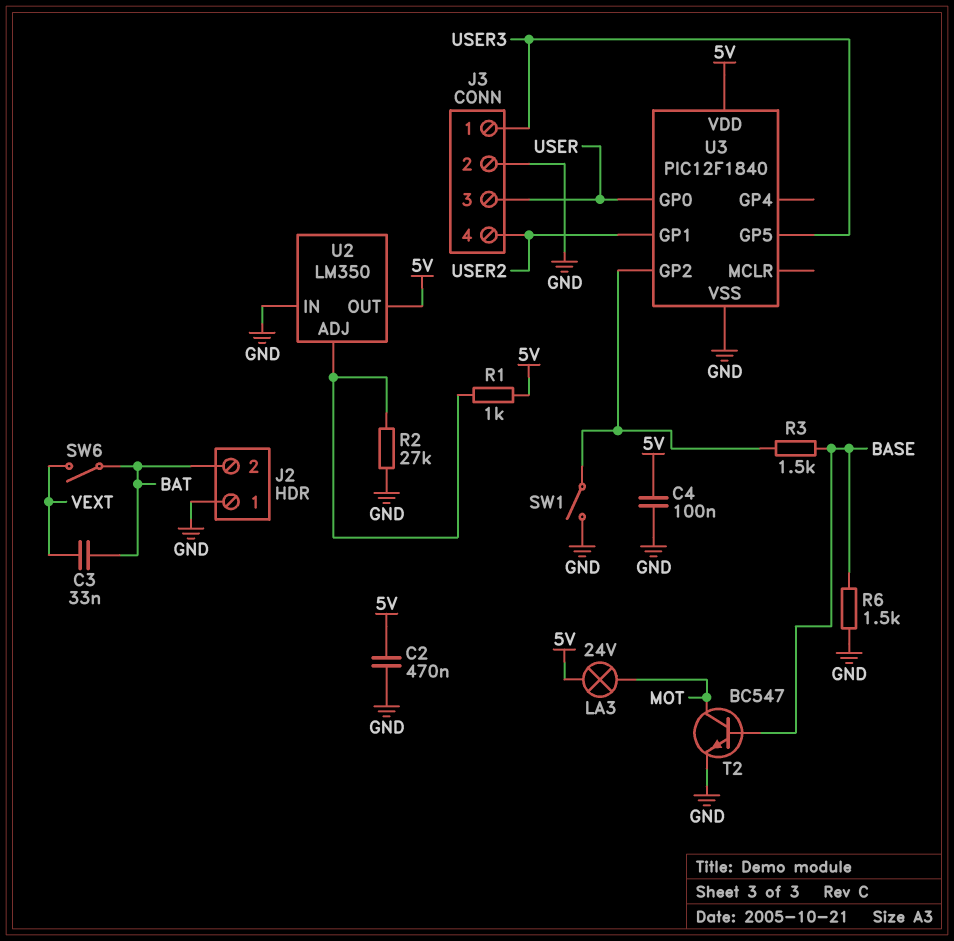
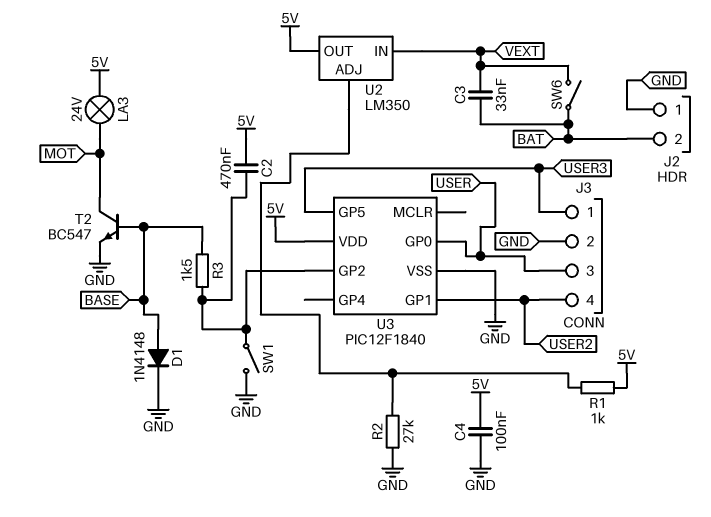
C2: 470nF (5V, GND) -> 470nF (5V, U3/GP2)
D1: none -> diode 1N4148 (A BASE, K GND)
R6: 1.5k (BASE, GND) -> none
U2 pin IN: GND -> VEXT

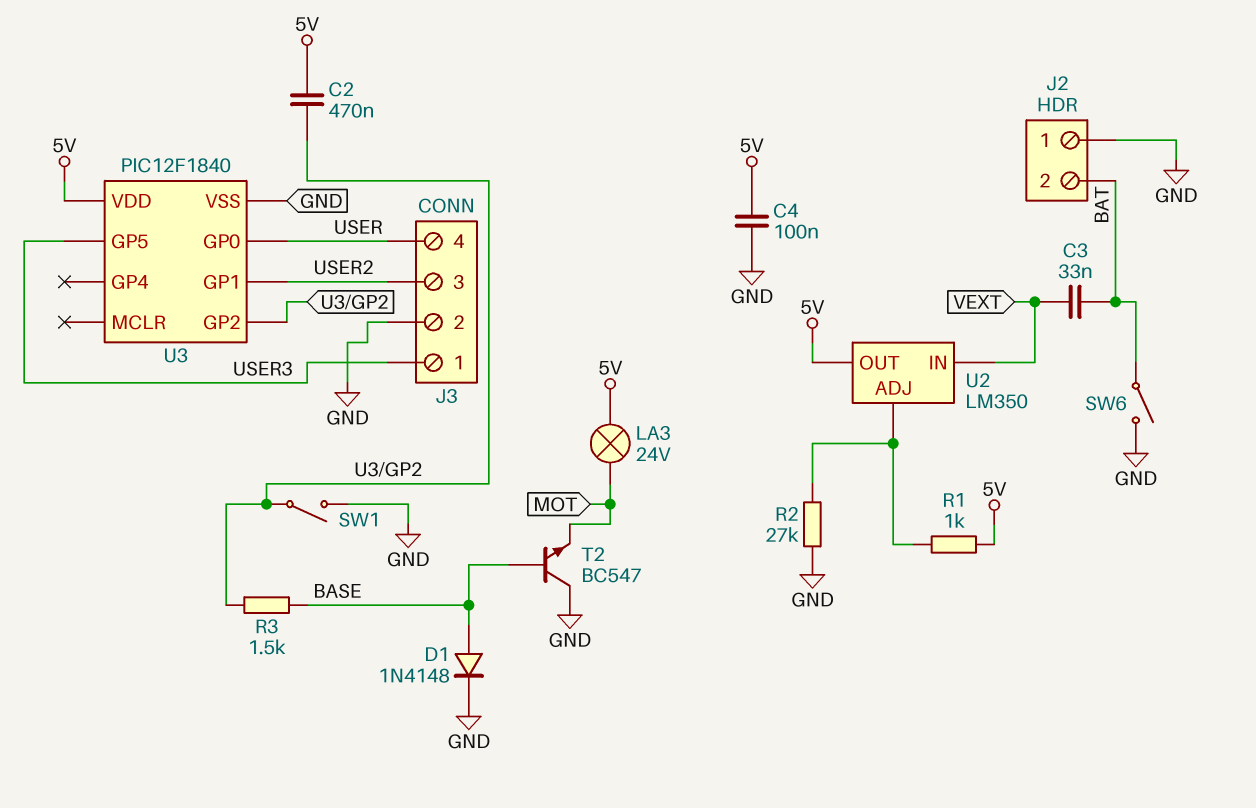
J3 pin 3: USER -> USER2
J3 pin 4: USER2 -> USER
SW6: switch (BAT, VEXT) -> switch (BAT, GND)
T2: NPN BC547 (B BASE, C MOT, E GND) -> NPN BC547 (B BASE, C GND, E MOT)

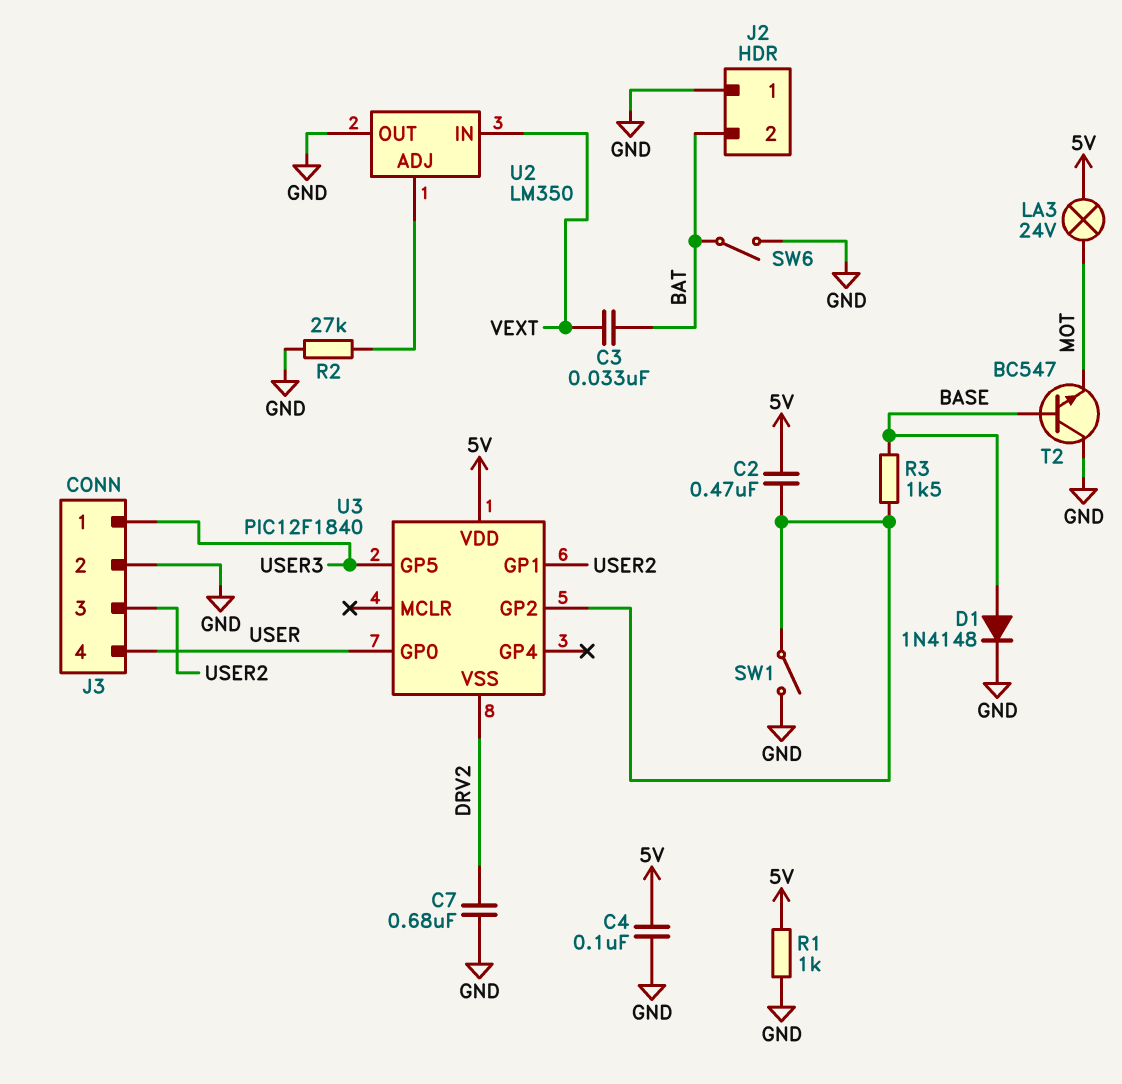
C7: none -> 680nF (DRV2, GND)
R1: 1k (5V, U2/ADJ) -> 1k (5V, GND)
U2 pin OUT: 5V -> GND
U3 pin VSS: GND -> DRV2

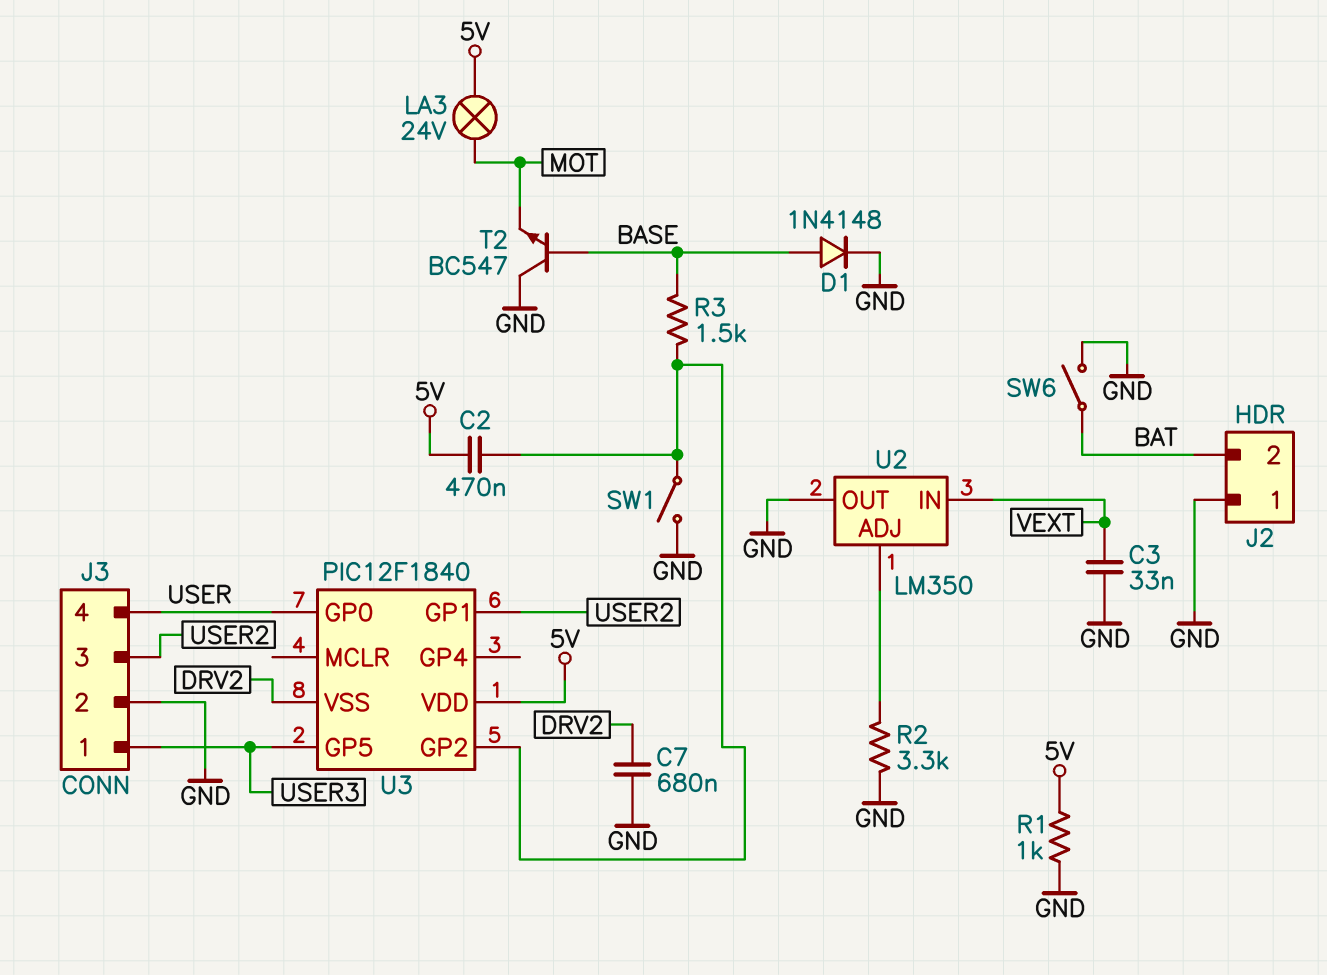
C3: 33nF (BAT, VEXT) -> 33nF (GND, VEXT)
C4: 100nF (5V, GND) -> none
R2: 27k (GND, U2/ADJ) -> 3.3k (GND, U2/ADJ)

